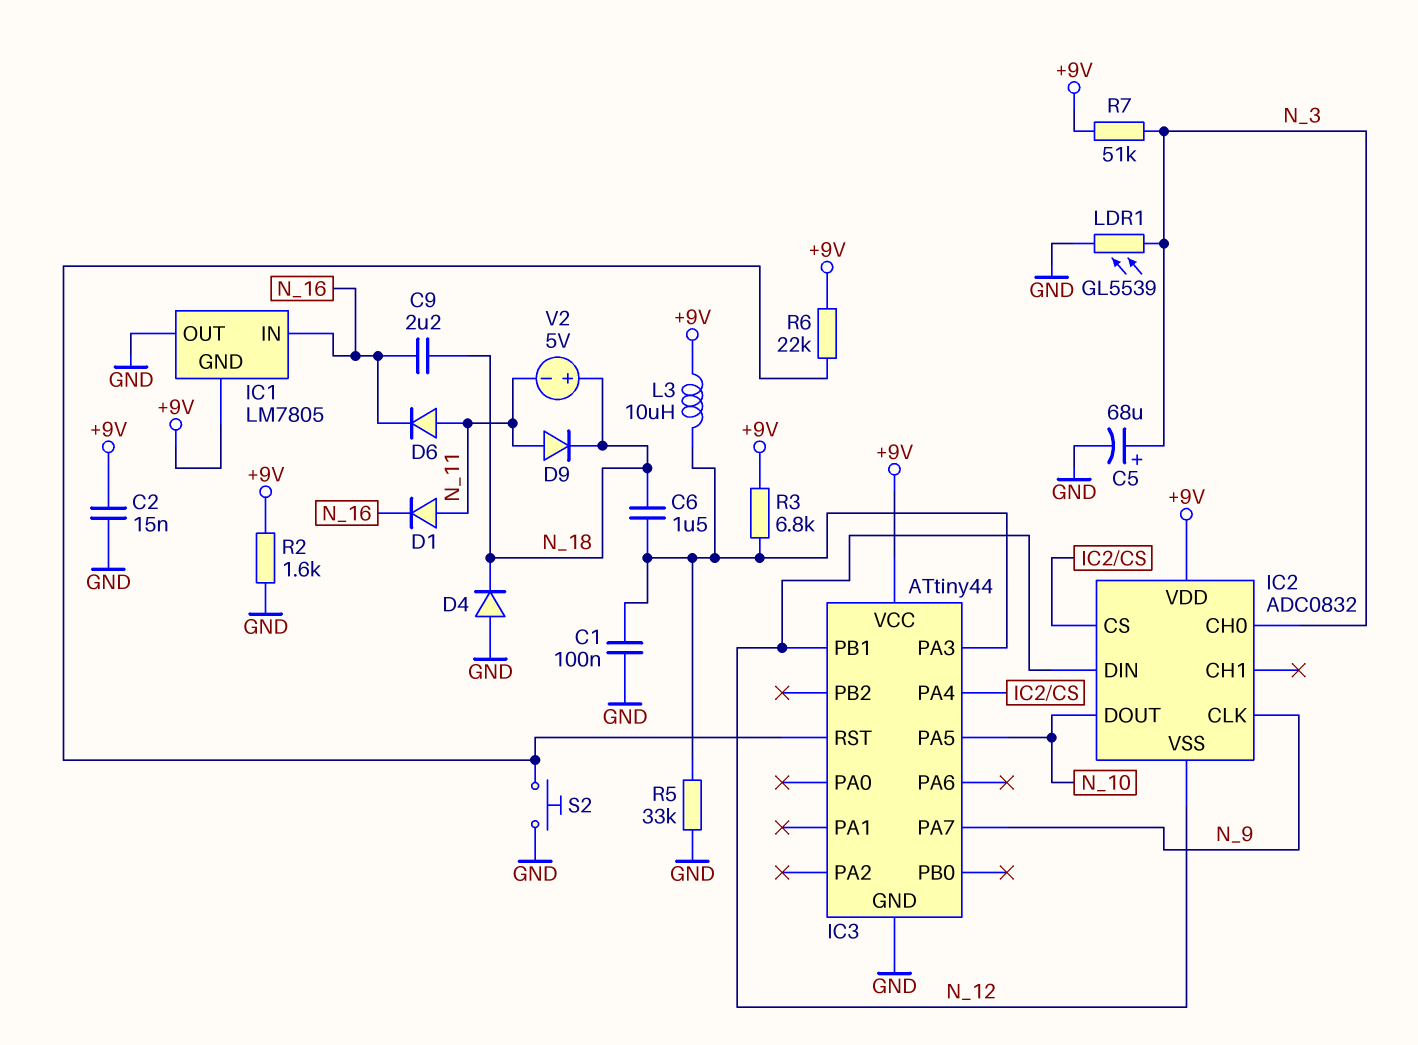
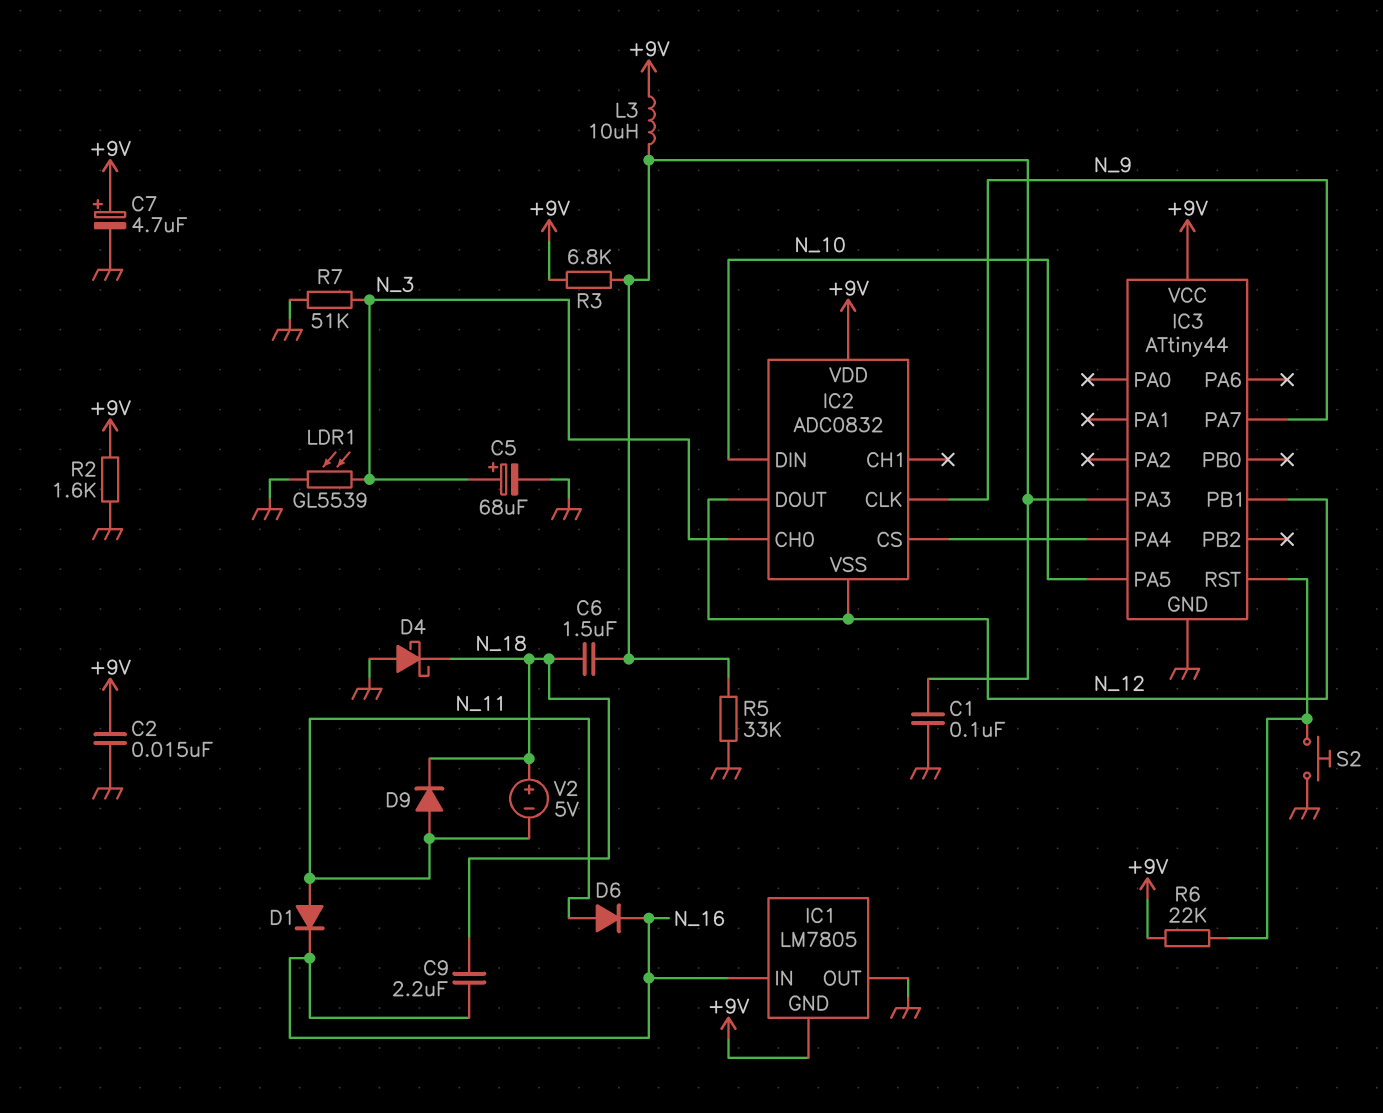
C7: none -> 4.7uF (plus +9V, minus GND)
D4: diode (A GND, K N_18) -> schottky (A GND, K N_18)
IC2 pin DIN: N_12 -> N_10
IC2 pin DOUT: N_10 -> N_12
R7: 51k (+9V, N_3) -> 51k (GND, N_3)

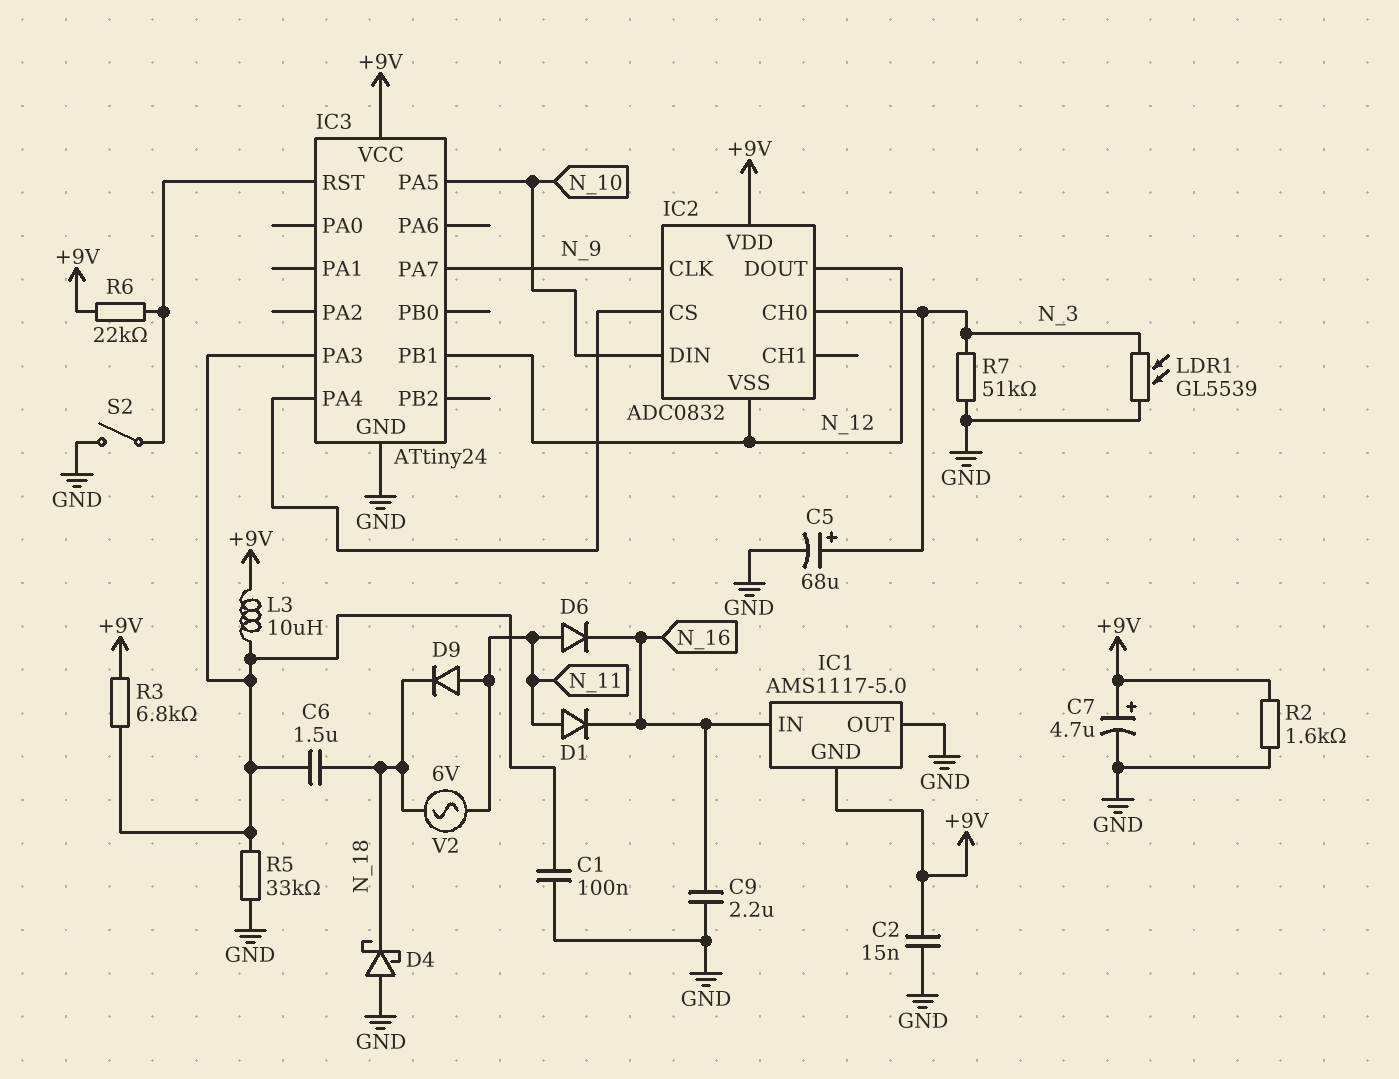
C9: 2.2uF (N_16, N_18) -> 2.2uF (GND, N_16)
IC1: LM7805 -> AMS1117-5.0
IC3: ATtiny44 -> ATtiny24
S2: button (GND, IC3/RST) -> switch (GND, IC3/RST)
V2: 5V (plus N_18, minus N_11) -> AC 6V (N_11, N_18)

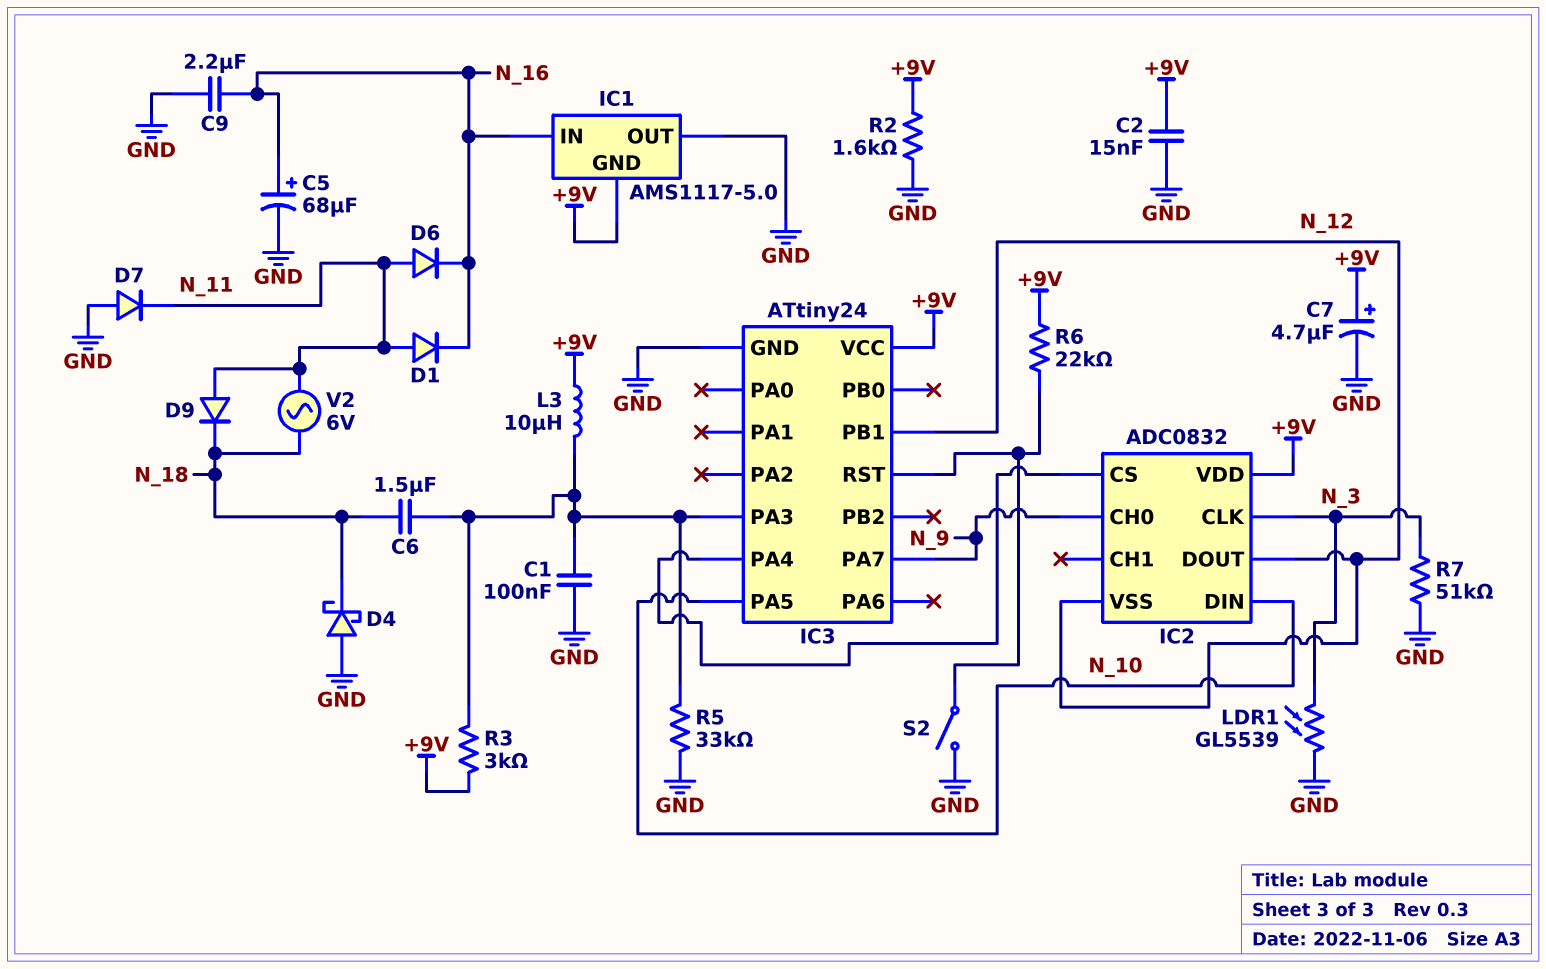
C5: 68uF (plus N_3, minus GND) -> 68uF (plus N_16, minus GND)
D7: none -> diode (A GND, K N_11)
IC2 pin CH0: N_3 -> N_9
IC2 pin CLK: N_9 -> N_3
R3: 6.8k (+9V, IC3/PA3) -> 3k (+9V, IC3/PA3)

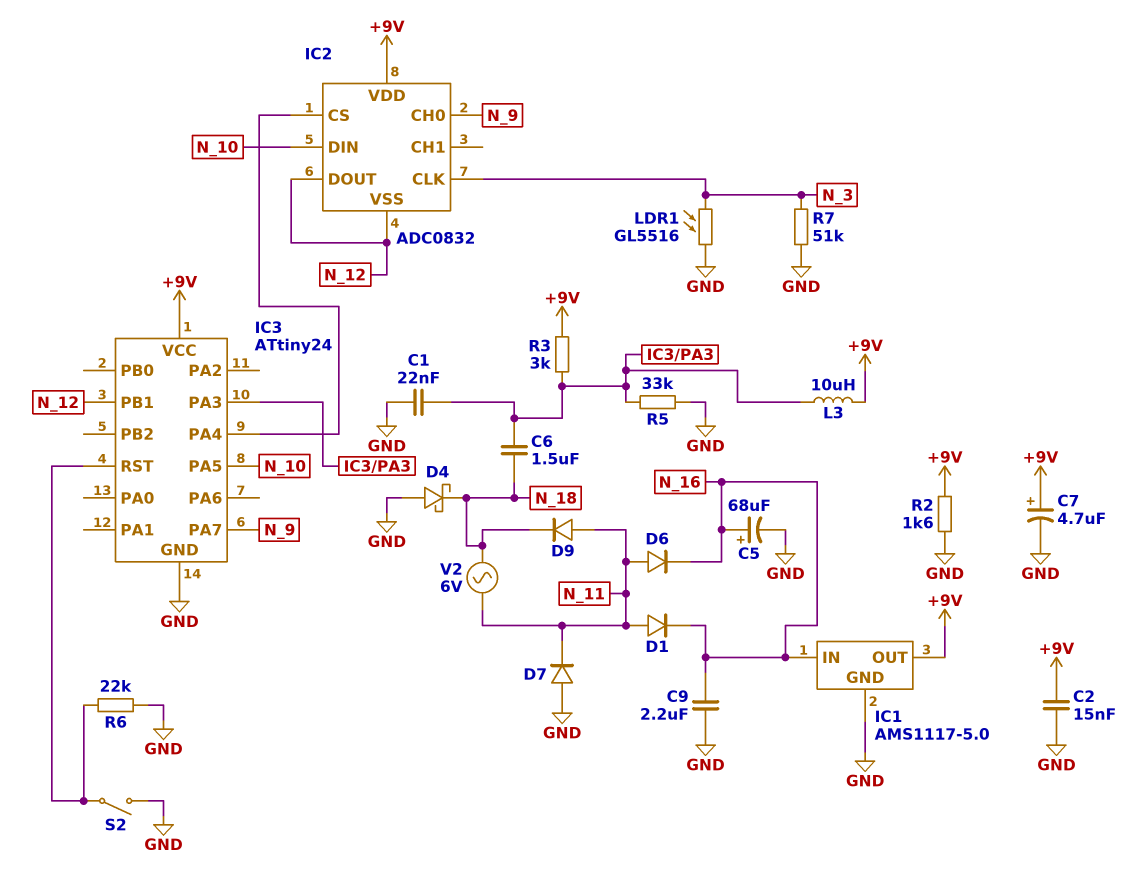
C1: 100nF (GND, IC3/PA3) -> 22nF (GND, IC3/PA3)
IC1 pin GND: +9V -> GND
IC1 pin OUT: GND -> +9V
LDR1: GL5539 (GND, N_3) -> GL5516 (GND, N_3)
R6: 22k (+9V, IC3/RST) -> 22k (GND, IC3/RST)

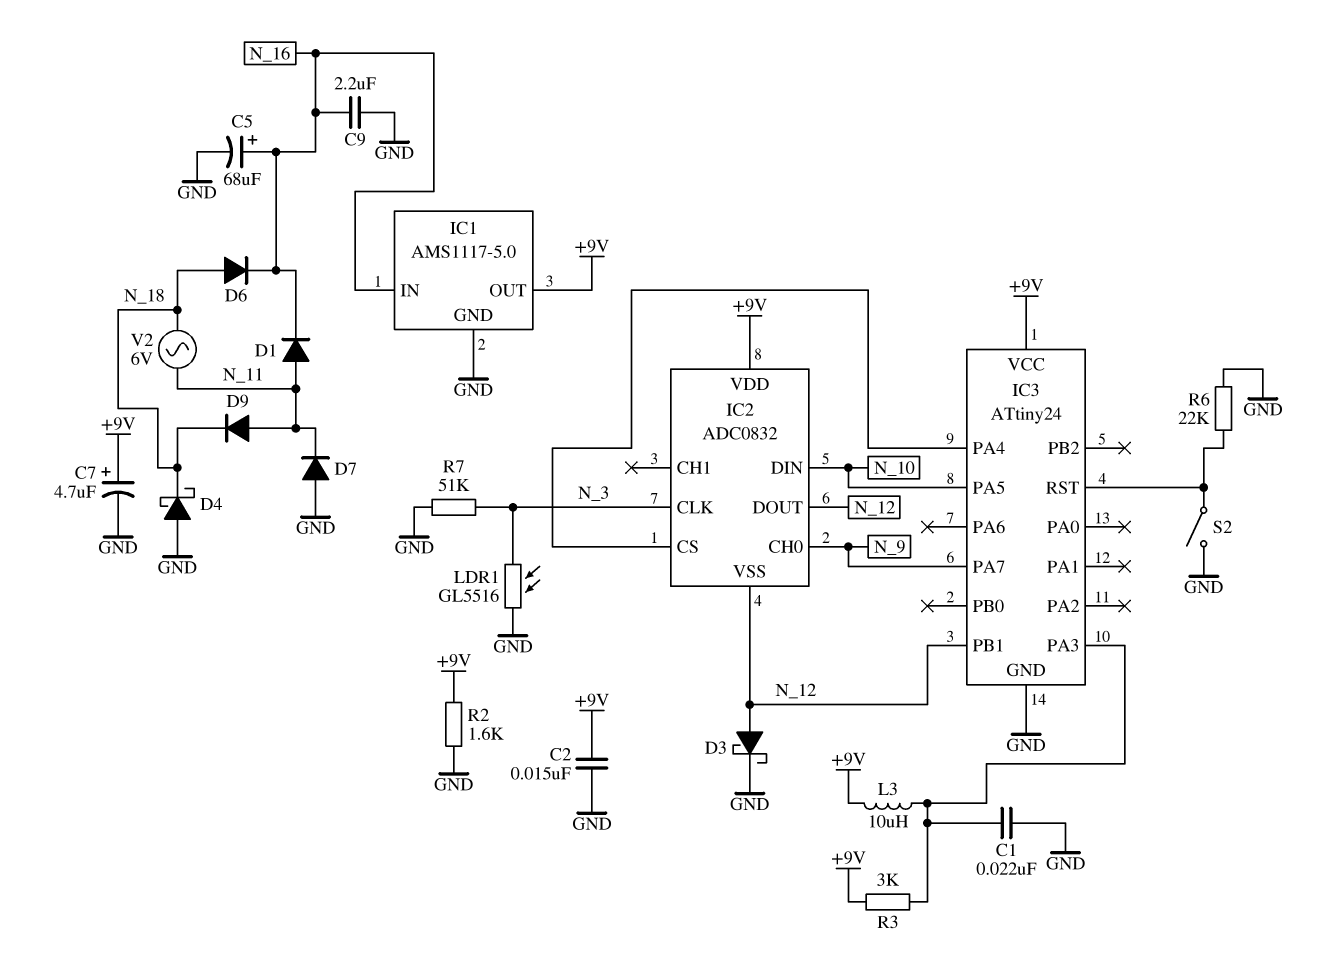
C6: 1.5uF (IC3/PA3, N_18) -> none
D3: none -> schottky (A N_12, K GND)
D6: diode (A N_11, K N_16) -> diode (A N_18, K N_16)
R5: 33k (GND, IC3/PA3) -> none

